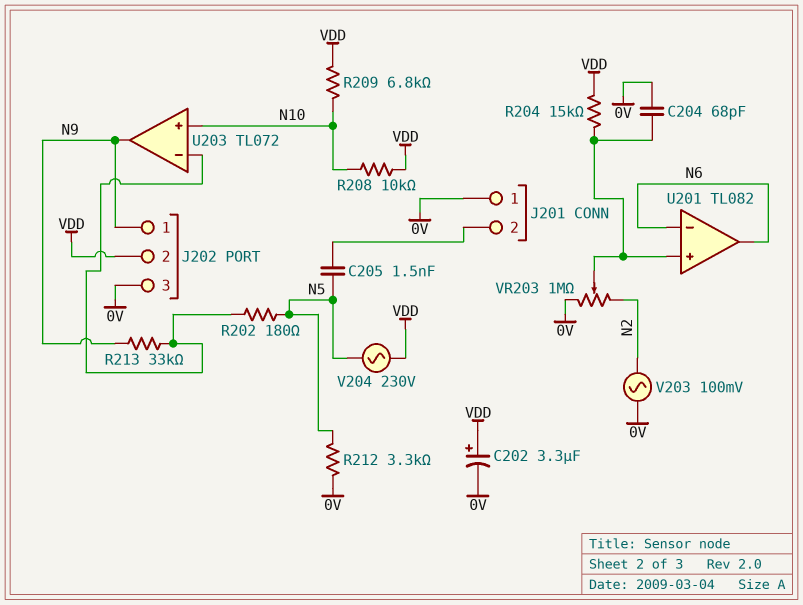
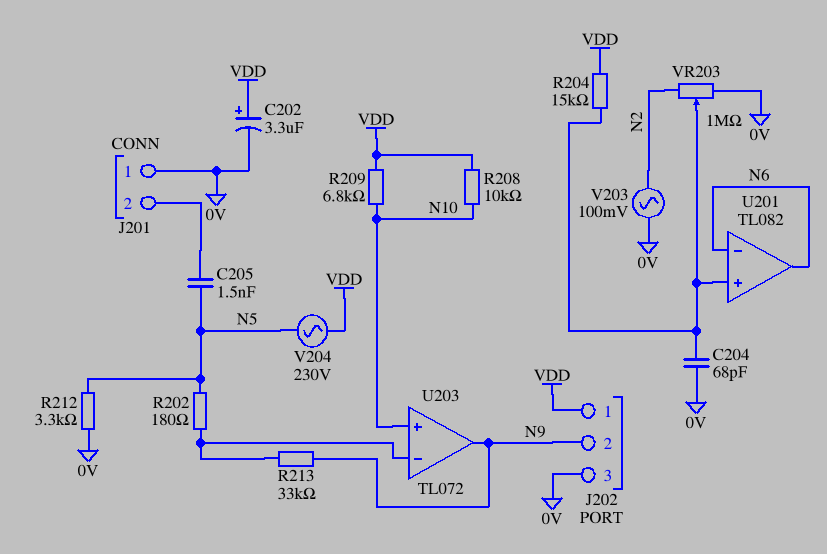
J202 pin 1: N9 -> VDD
J202 pin 2: VDD -> N9

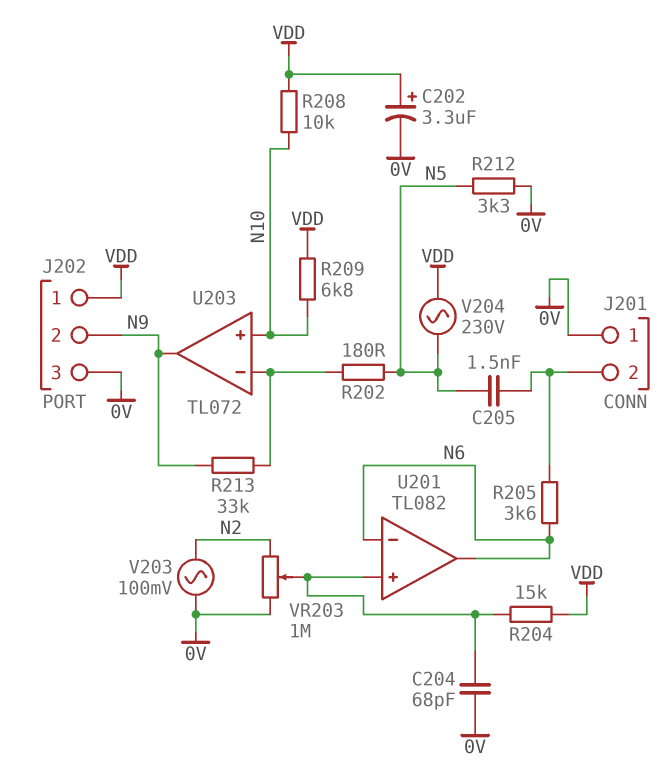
R205: none -> 3.6k (J201/2, N6)

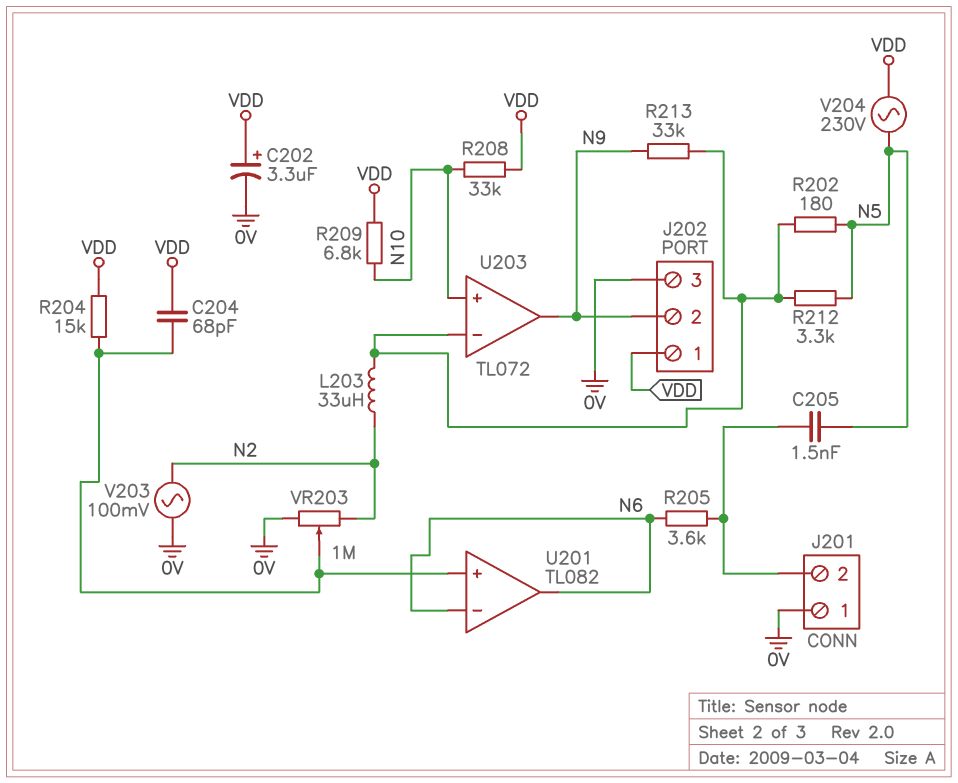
C204: 68pF (0V, U201/in+) -> 68pF (U201/in+, VDD)
L203: none -> 33uH (N2, U203/in-)
R208: 10k (N10, VDD) -> 33k (N10, VDD)
R212: 3.3k (0V, N5) -> 3.3k (N5, U203/in-)

